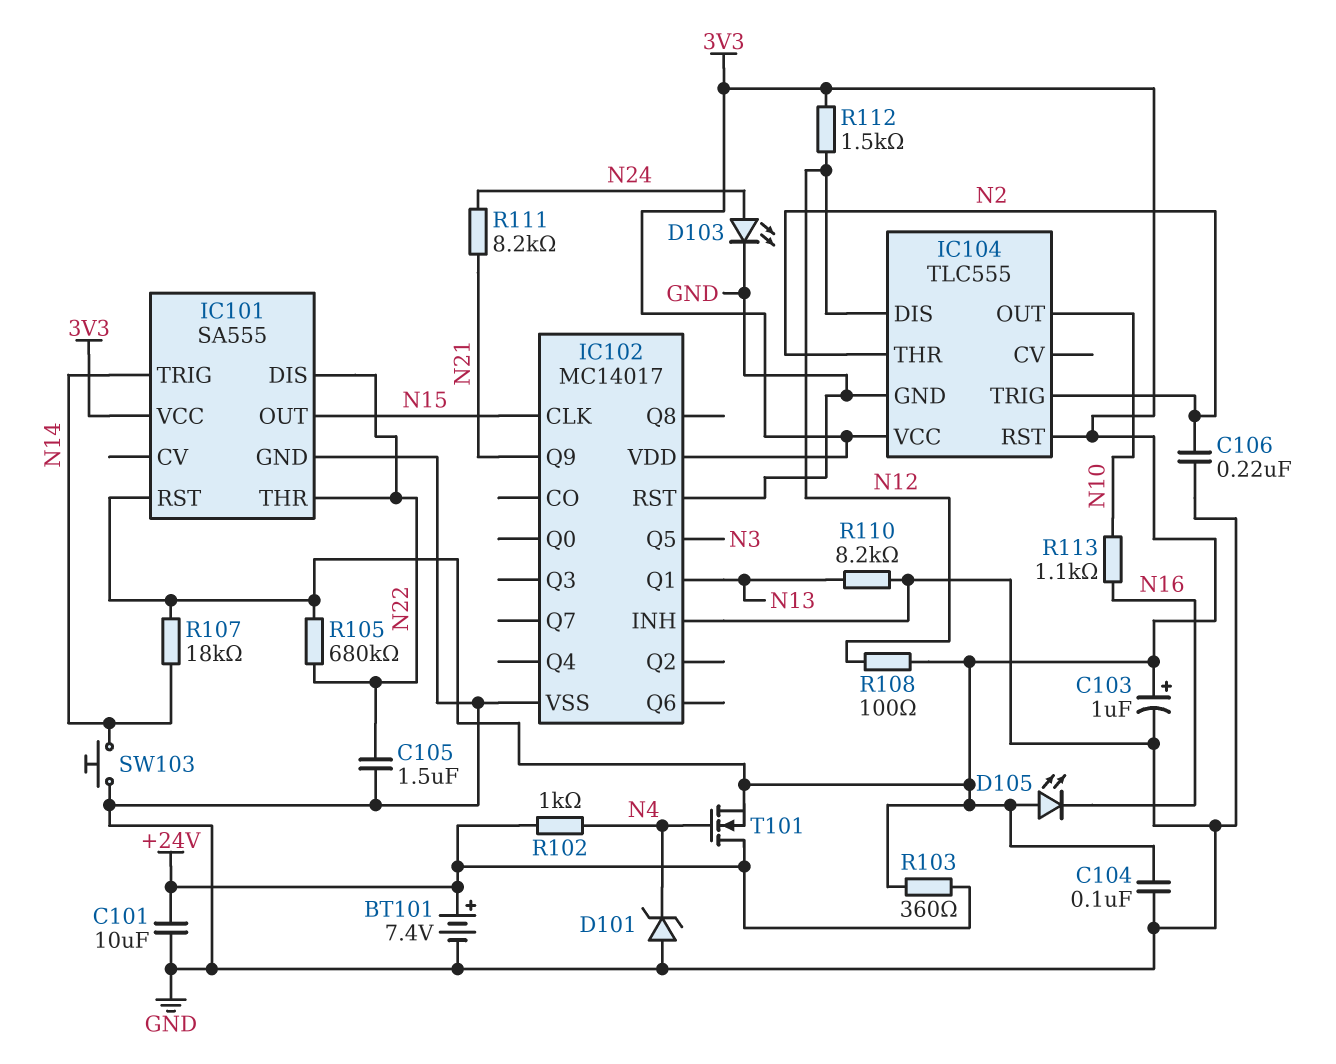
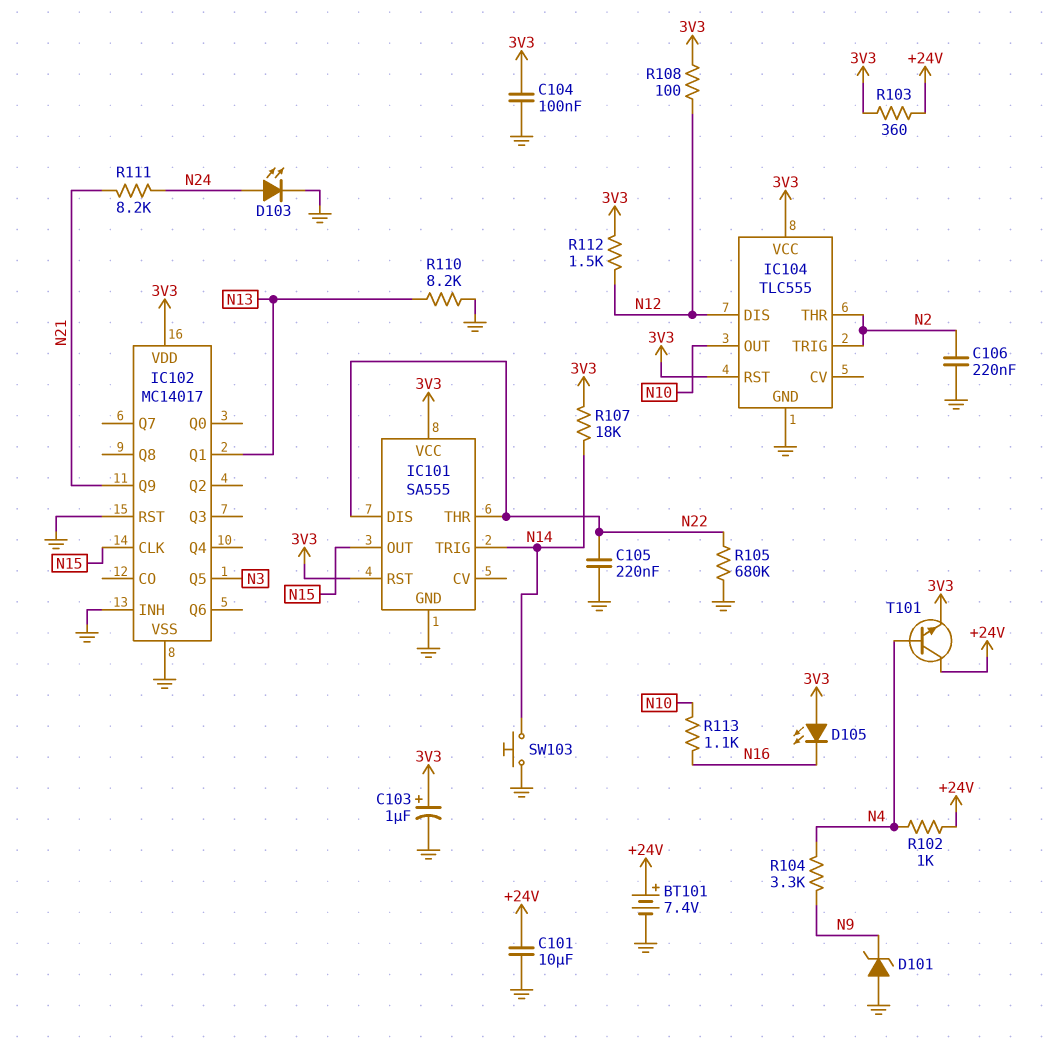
C105: 1.5uF (GND, N22) -> 220nF (GND, N22)
D101: zener (A GND, K N4) -> zener (A GND, K N9)
R104: none -> 3.3k (N4, N9)
R105: 680k (3V3, N22) -> 680k (GND, N22)
T101: NMOS (G N4, D +24V, S 3V3) -> NPN (B N4, C +24V, E 3V3)

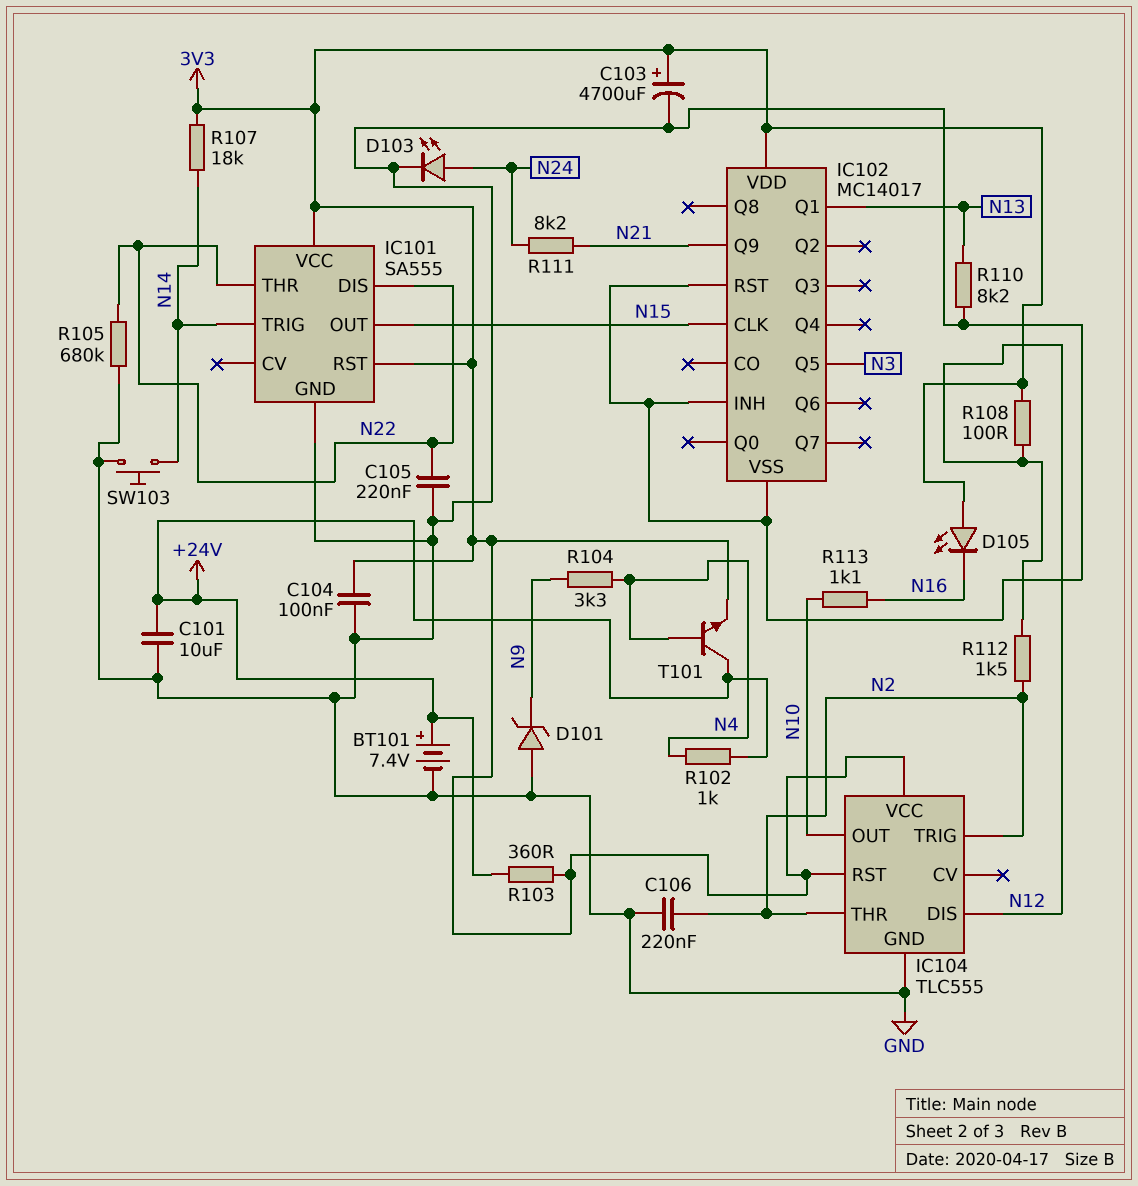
C103: 1uF (plus 3V3, minus GND) -> 4700uF (plus 3V3, minus GND)
R112: 1.5k (3V3, N12) -> 1.5k (N2, N12)

